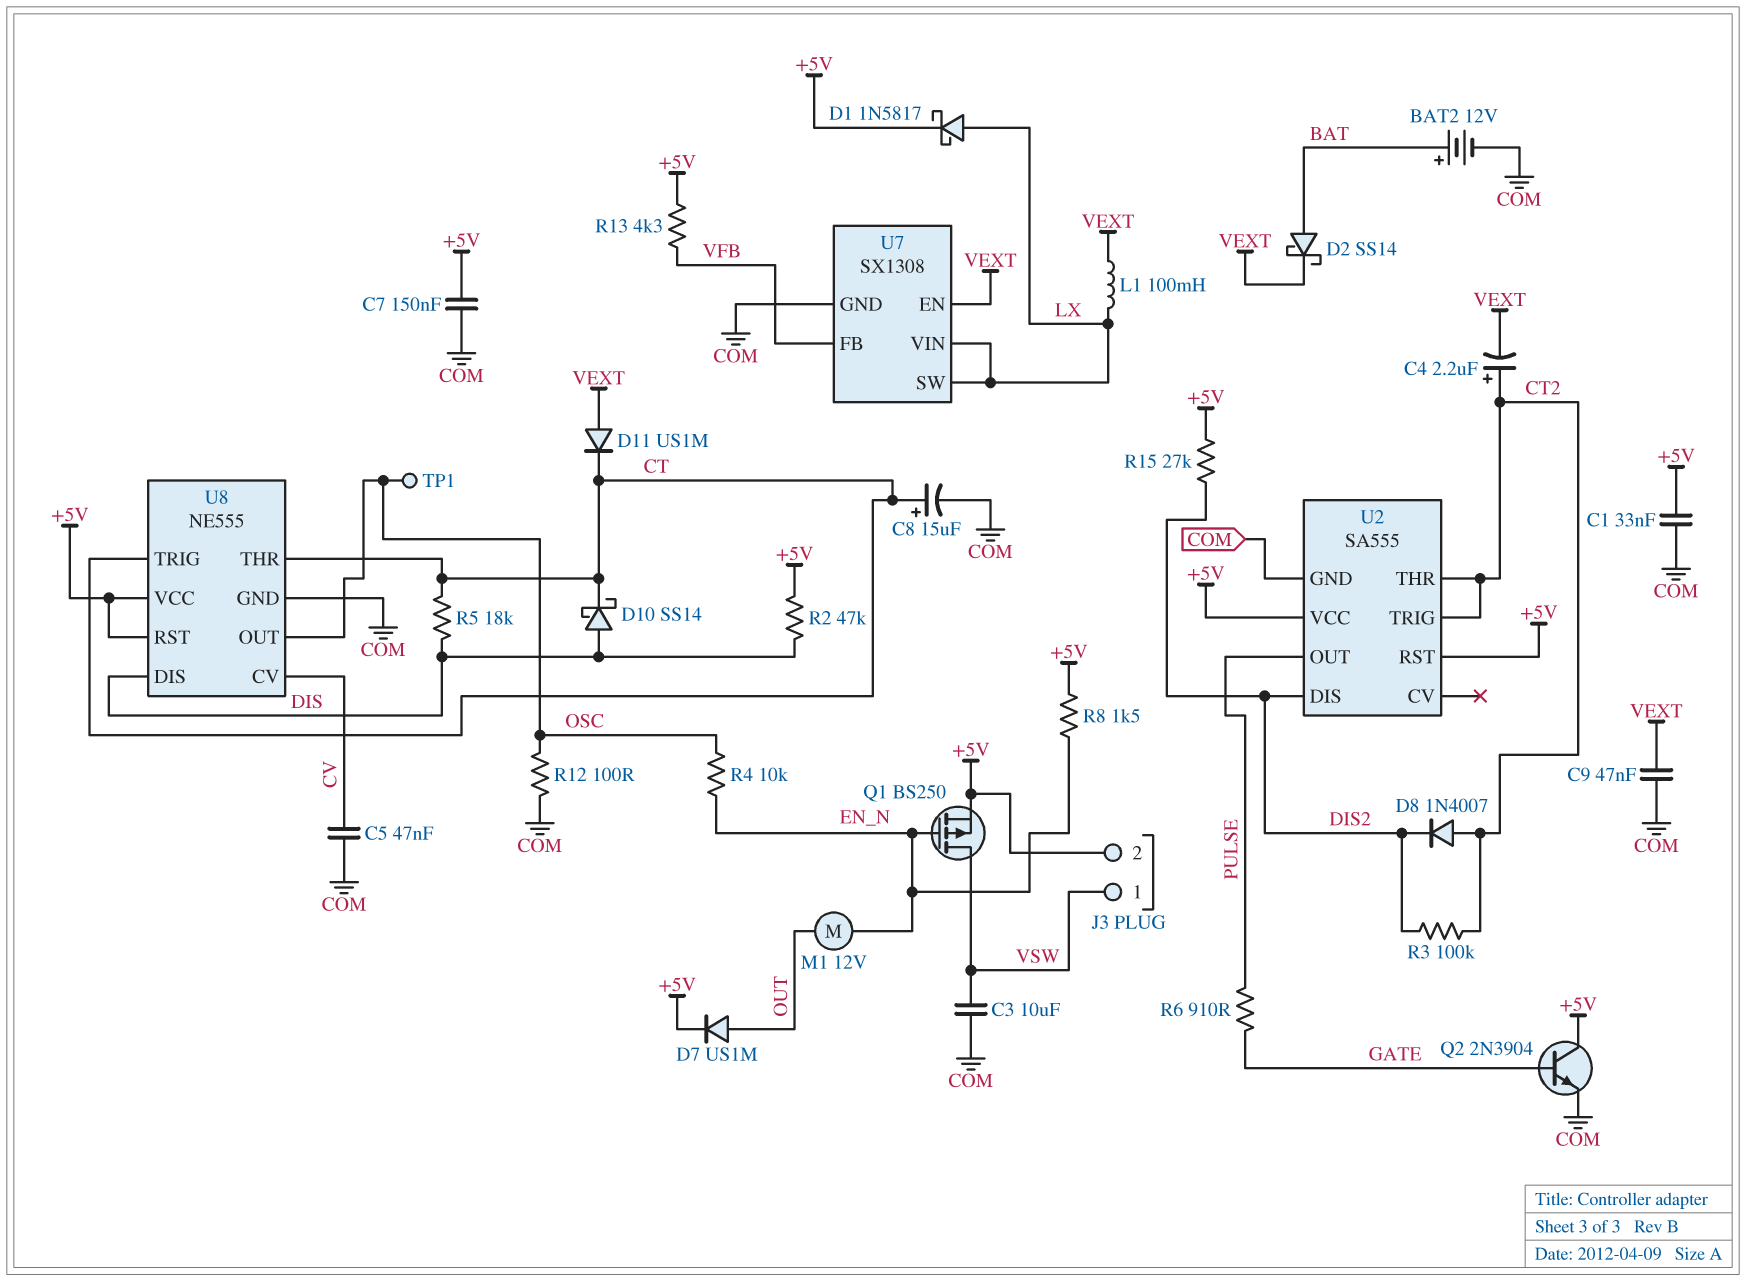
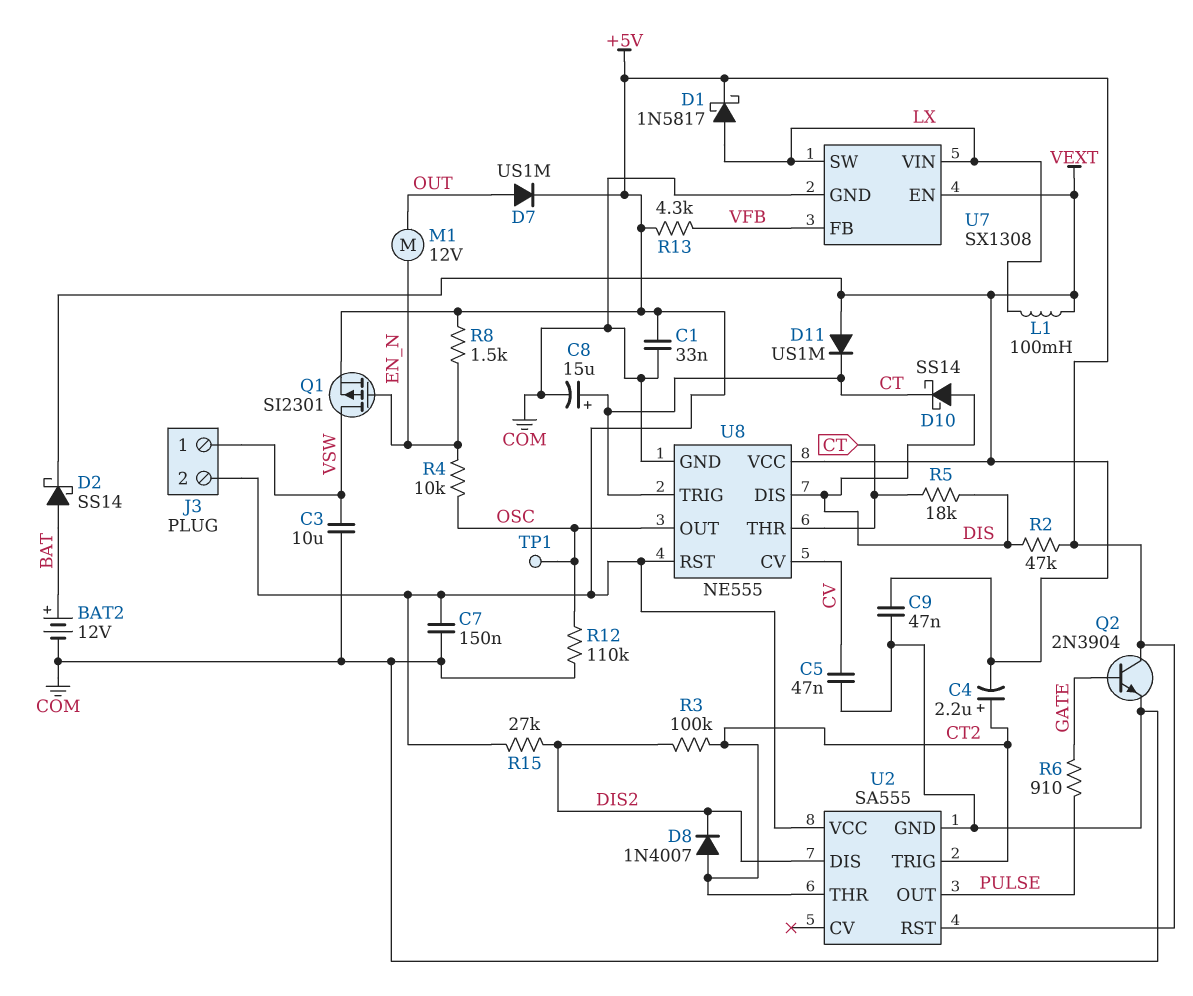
Q1: PMOS BS250 (G EN_N, D VSW, S +5V) -> PMOS SI2301 (G EN_N, D VSW, S +5V)
R12: 100 (COM, OSC) -> 110k (COM, OSC)
U8 pin VCC: +5V -> VEXT

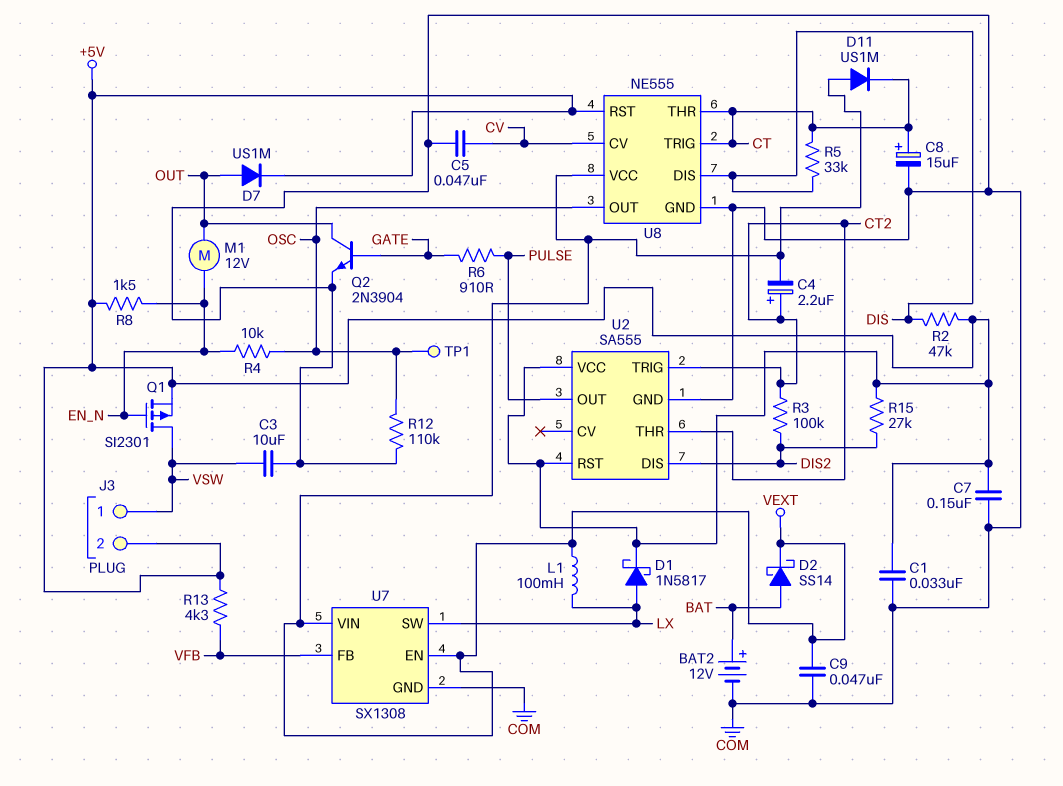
D8: diode 1N4007 (A CT2, K DIS2) -> none
D10: schottky SS14 (A DIS, K CT) -> none
Q2: NPN 2N3904 (B GATE, C +5V, E COM) -> NPN 2N3904 (B GATE, C OUT, E COM)
R5: 18k (CT, DIS) -> 33k (CT, DIS)
U7 pin VIN: LX -> VEXT

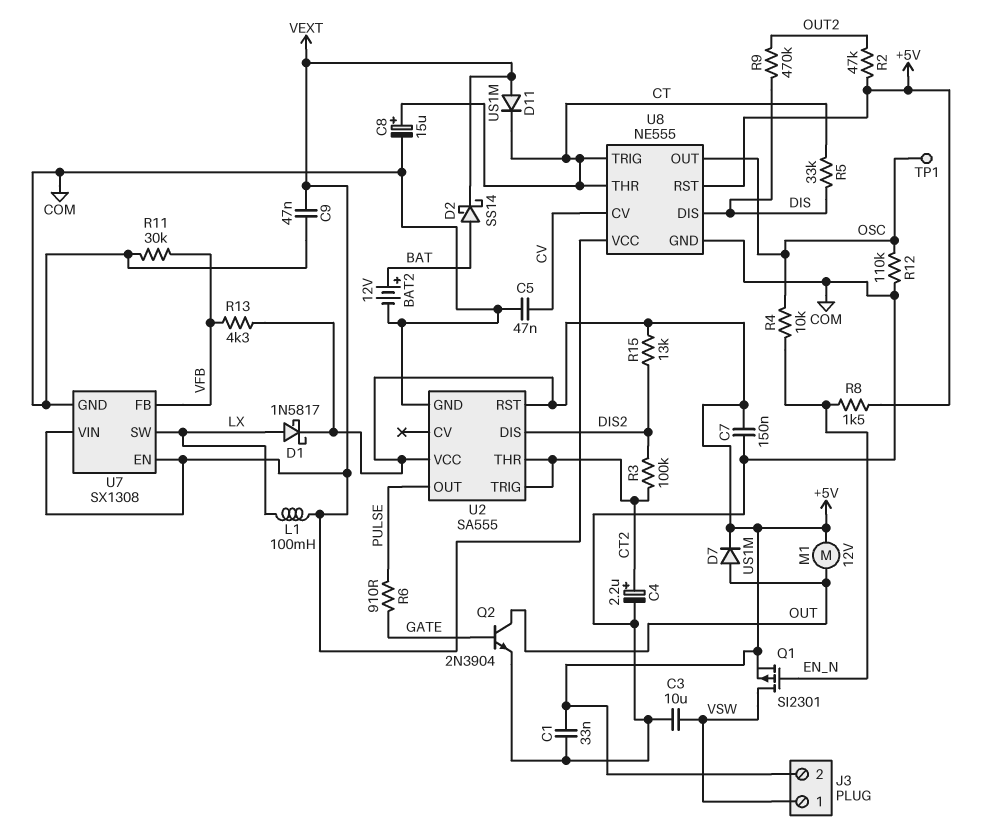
C4: 2.2uF (plus CT2, minus VEXT) -> 2.2uF (plus CT2, minus COM)
M1: motor 12V (EN_N, OUT) -> motor 12V (+5V, OUT)
R2: 47k (+5V, DIS) -> 47k (+5V, OUT2)
R9: none -> 470k (DIS, OUT2)
R11: none -> 30k (COM, VFB)
R15: 27k (+5V, DIS2) -> 13k (+5V, DIS2)

